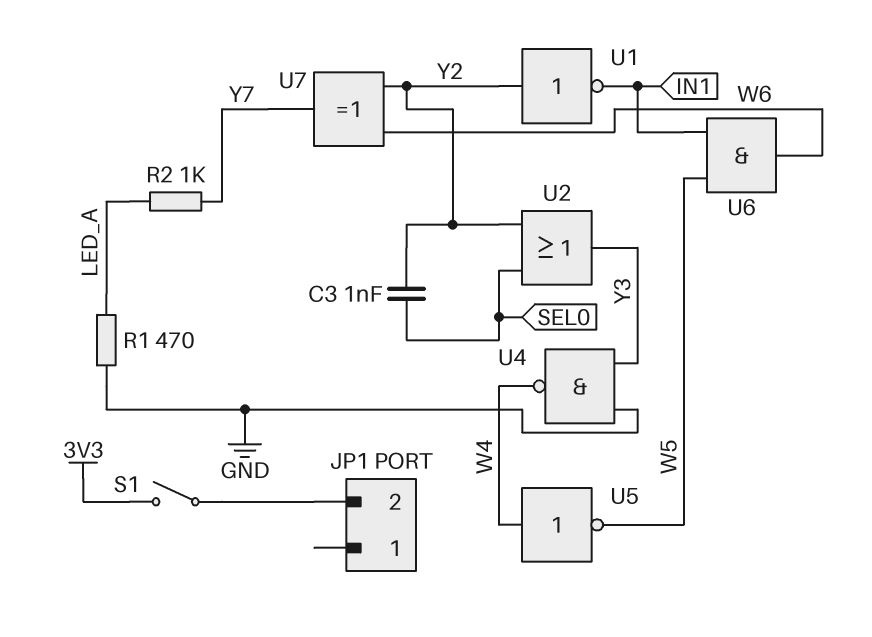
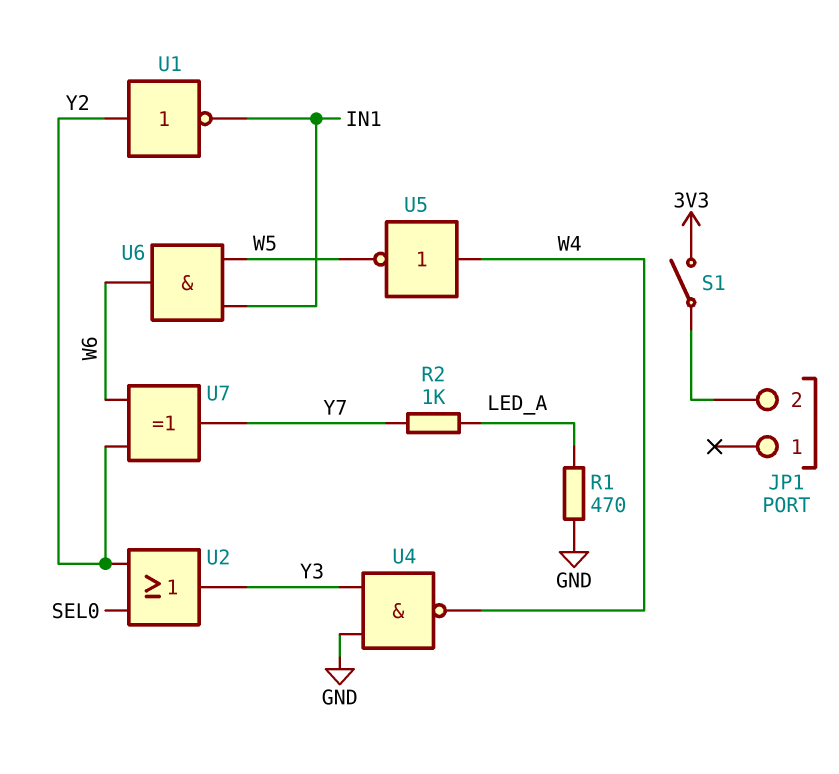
C3: 1nF (SEL0, Y2) -> none

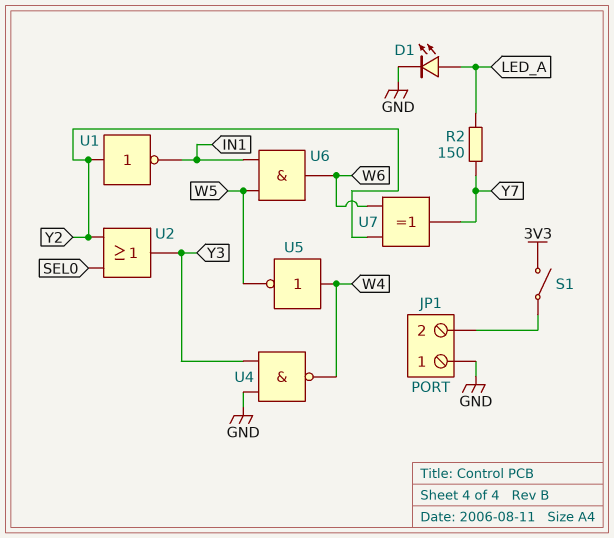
D1: none -> LED (A LED_A, K GND)
JP1 pin 1: none -> GND
R1: 470 (GND, LED_A) -> none
R2: 1k (LED_A, Y7) -> 150 (LED_A, Y7)

